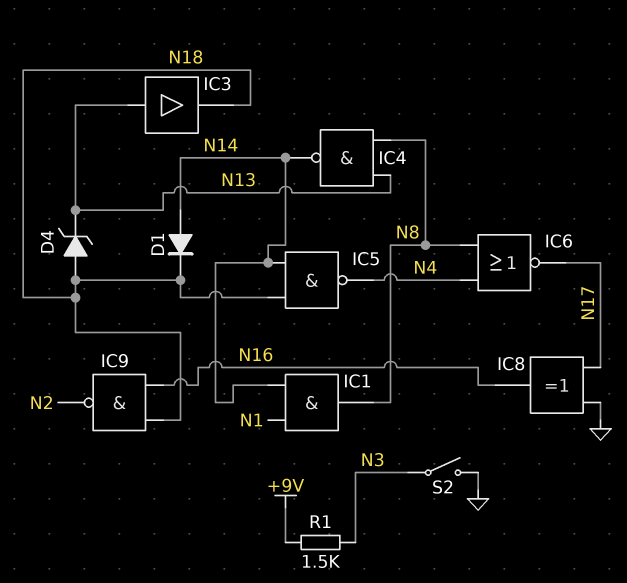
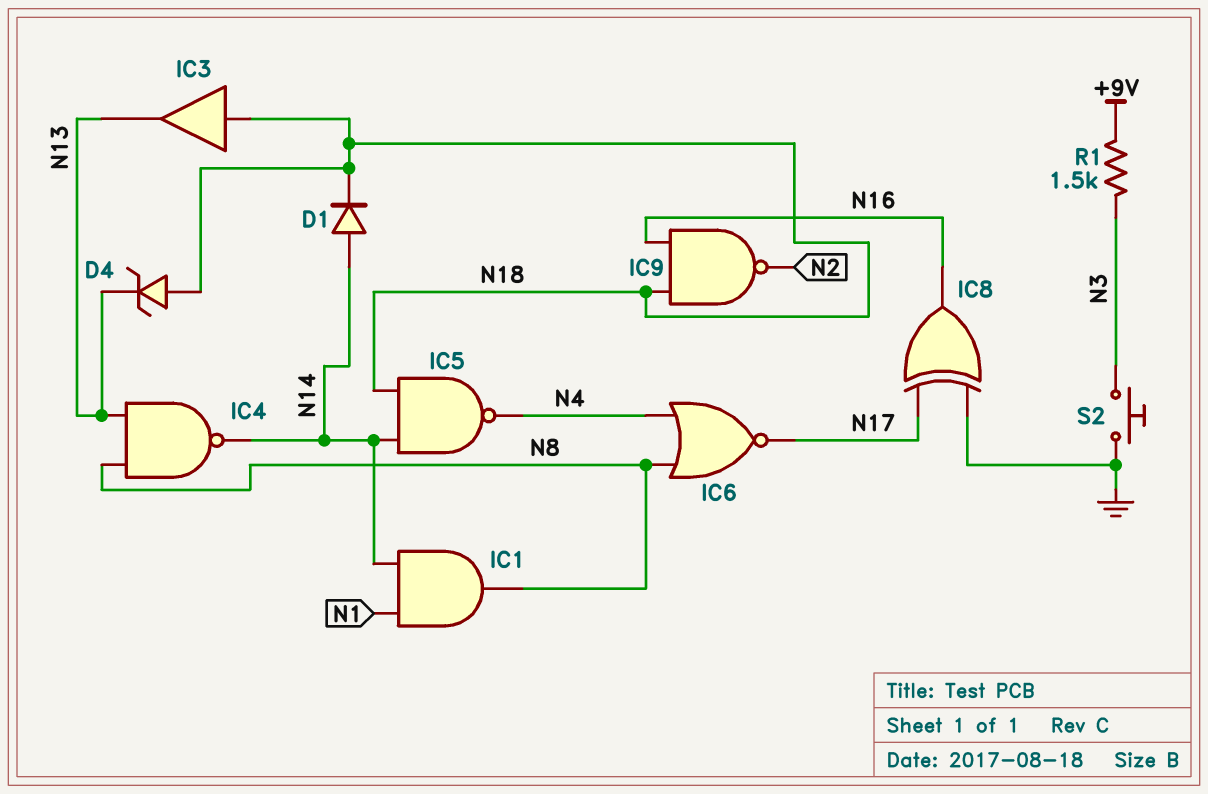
IC3: buffer (in N13, out N18) -> buffer (in N18, out N13)
S2: switch (GND, N3) -> button (GND, N3)

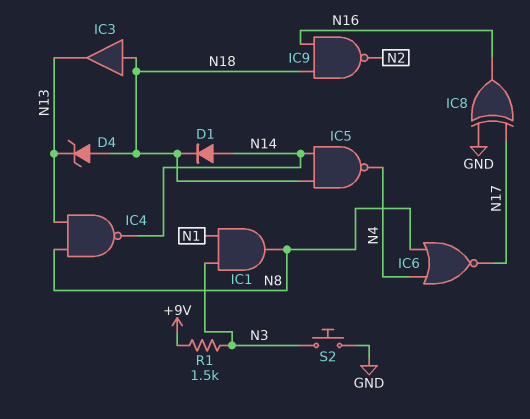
IC1: AND (in N1, in N14, out N8) -> AND (in N1, in N3, out N8)

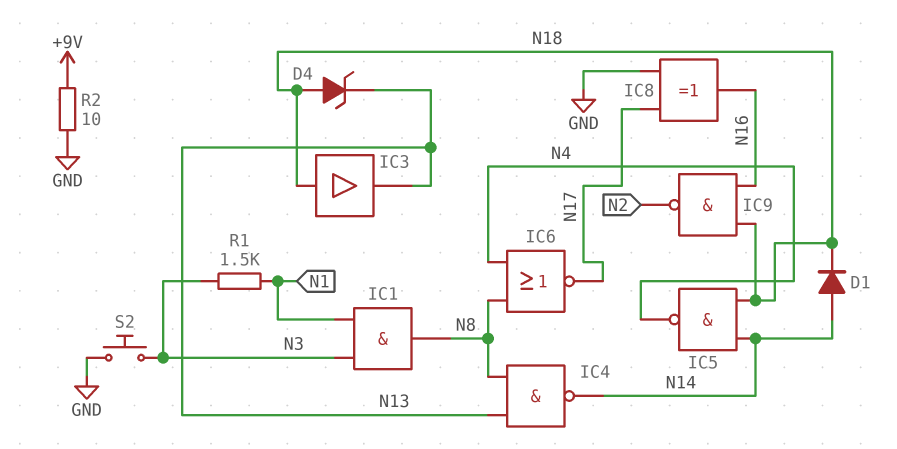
R1: 1.5k (+9V, N3) -> 1.5k (N1, N3)
R2: none -> 10 (+9V, GND)

